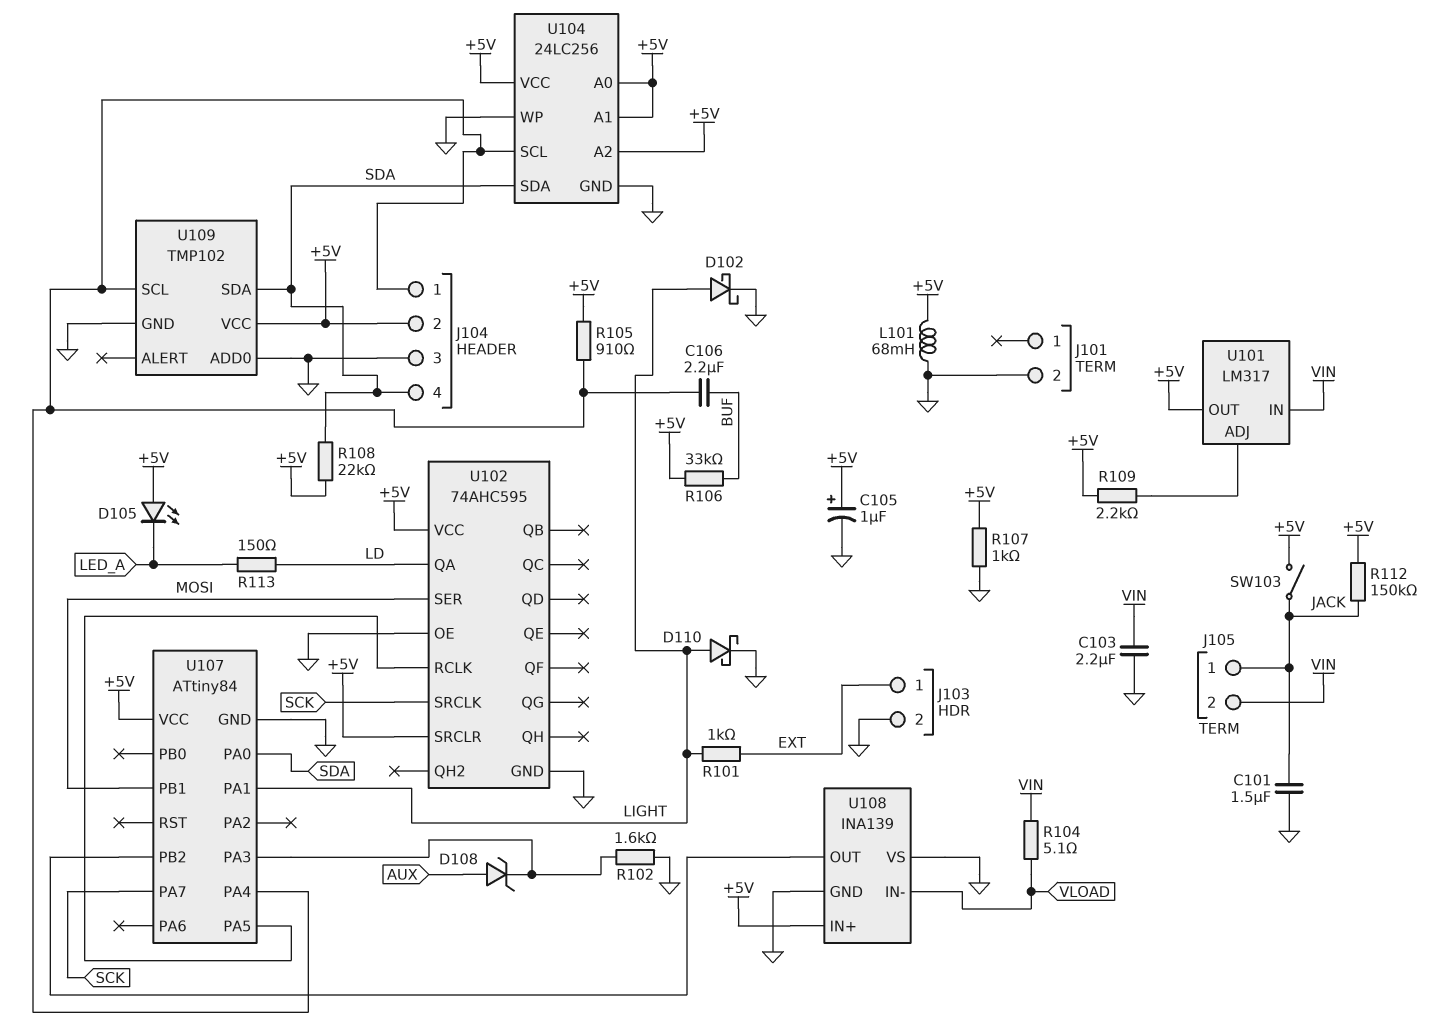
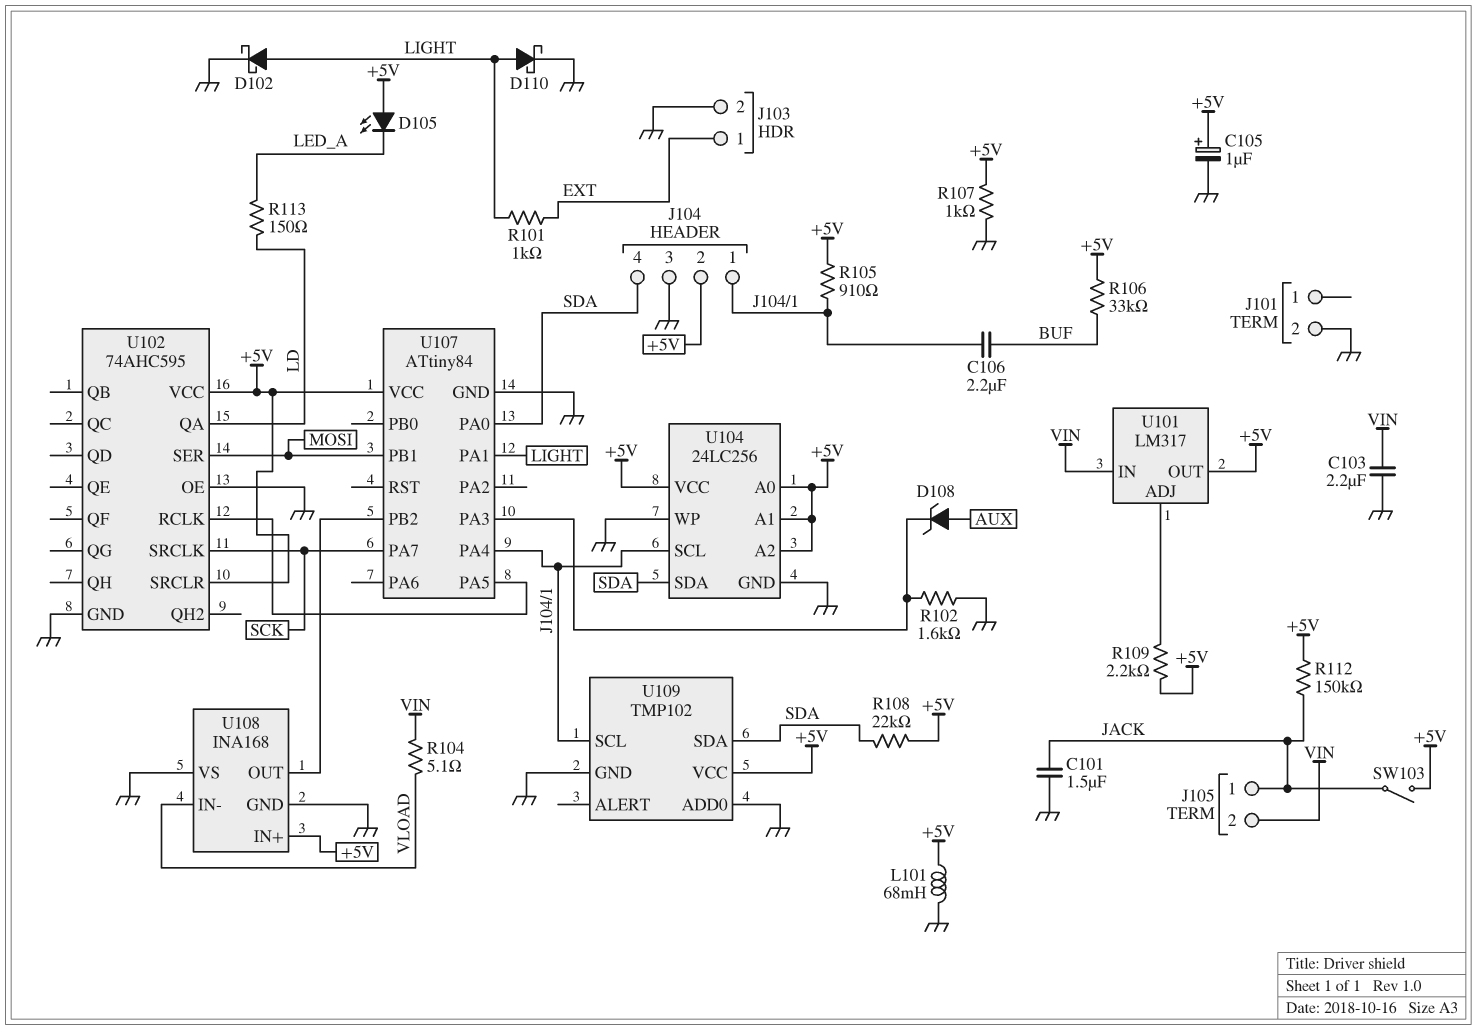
U108: INA139 -> INA168

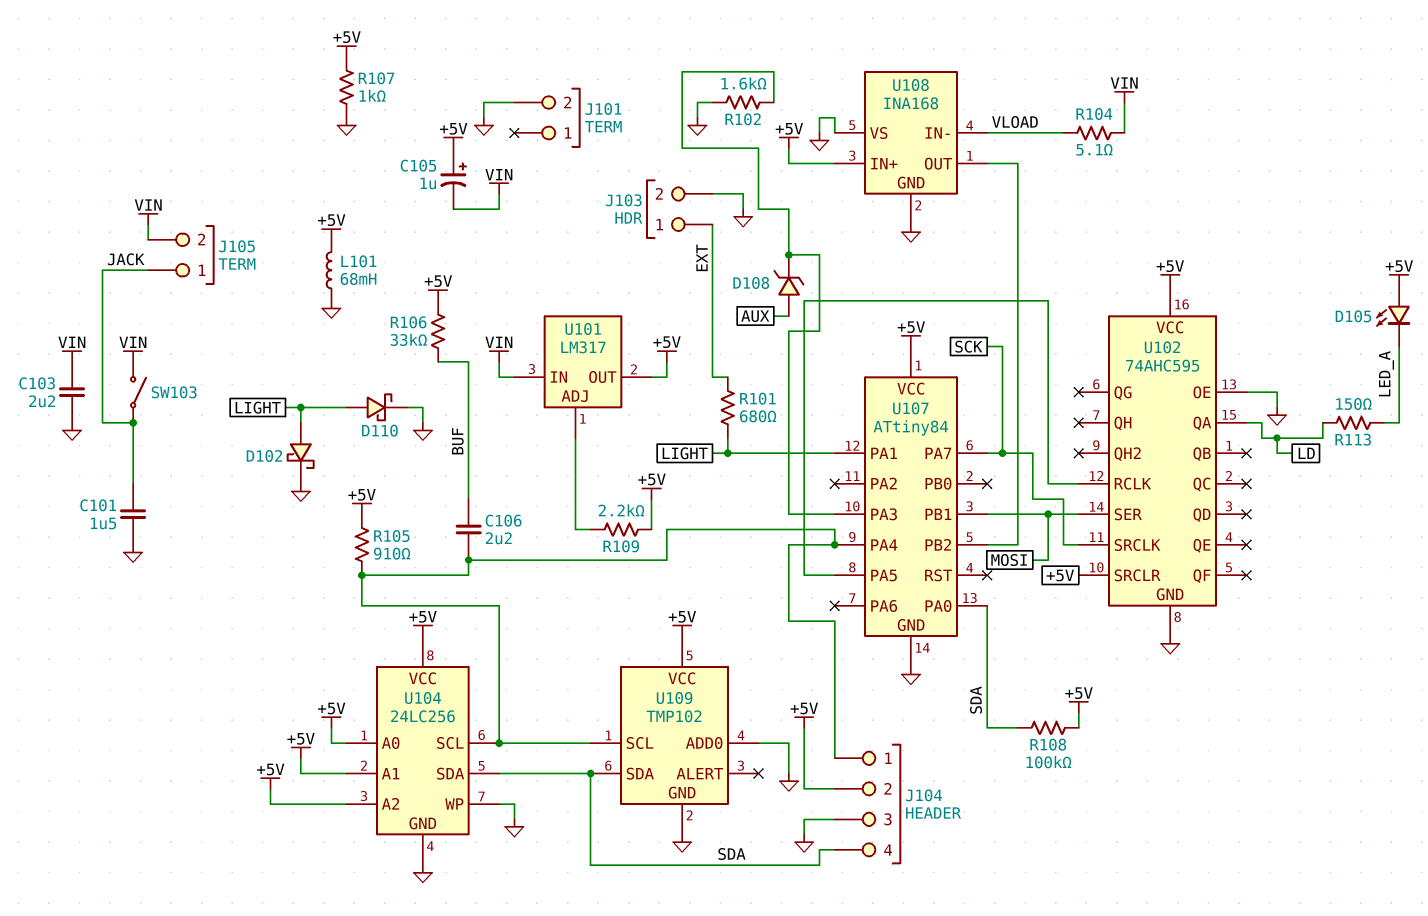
C105: 1uF (plus +5V, minus GND) -> 1uF (plus +5V, minus VIN)
R101: 1k (EXT, LIGHT) -> 680 (EXT, LIGHT)
R108: 22k (+5V, SDA) -> 100k (+5V, SDA)
R112: 150k (+5V, JACK) -> none
SW103: switch (+5V, JACK) -> switch (JACK, VIN)

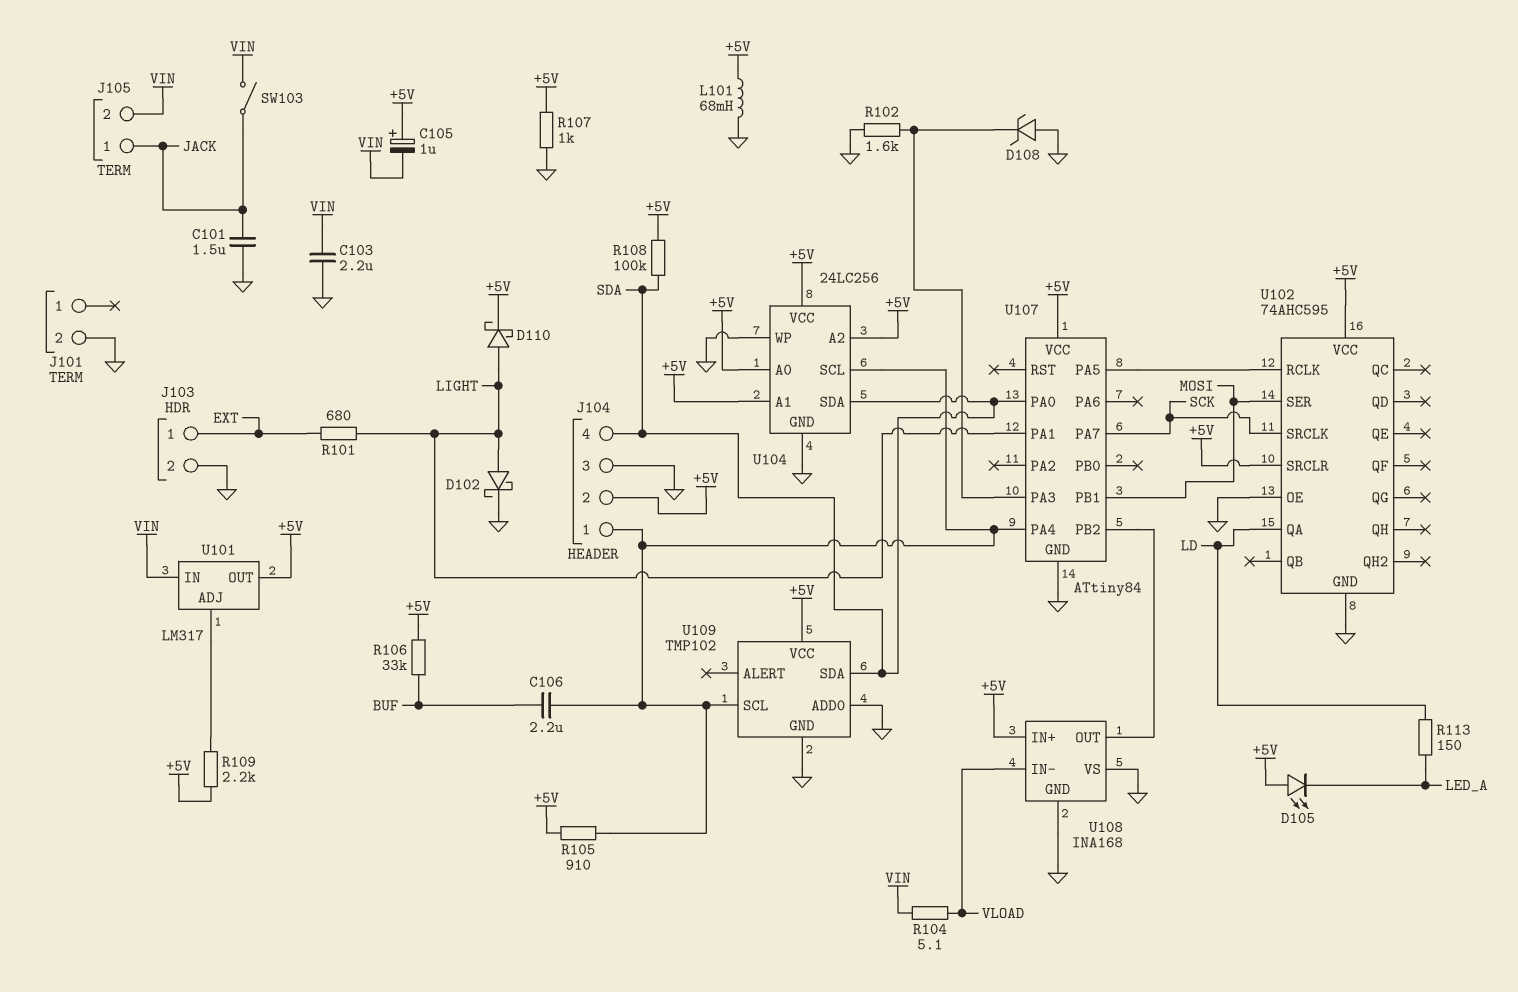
D108: zener (A AUX, K U107/PA3) -> zener (A GND, K U107/PA3)
D110: schottky (A LIGHT, K GND) -> schottky (A LIGHT, K +5V)

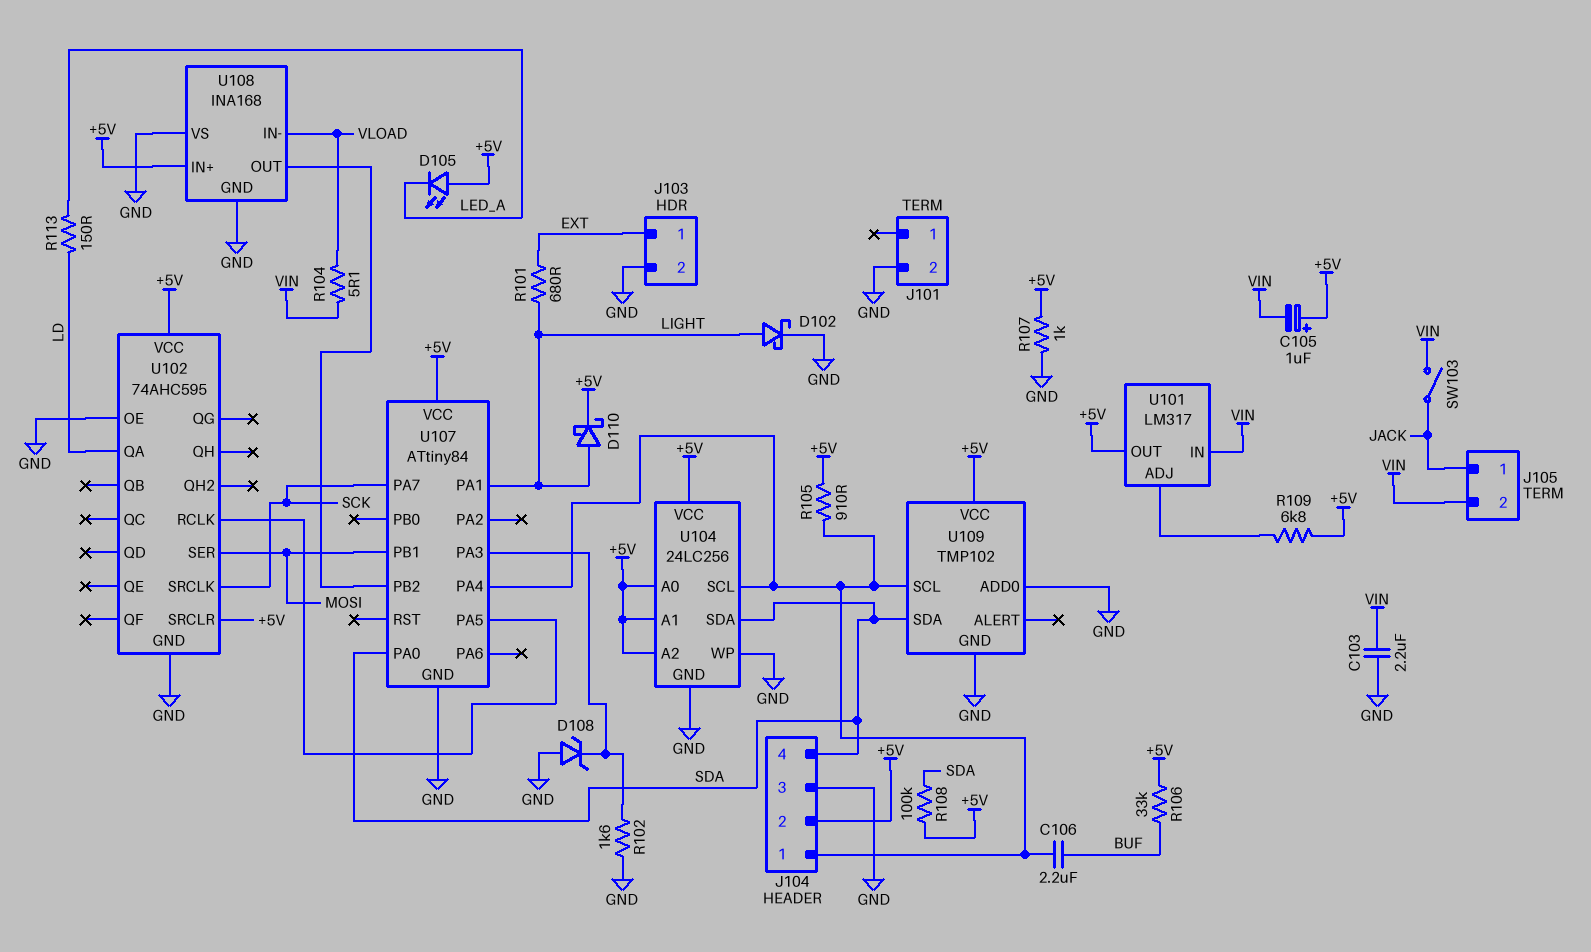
C101: 1.5uF (GND, JACK) -> none
L101: 68mH (+5V, GND) -> none
R109: 2.2k (+5V, U101/ADJ) -> 6.8k (+5V, U101/ADJ)

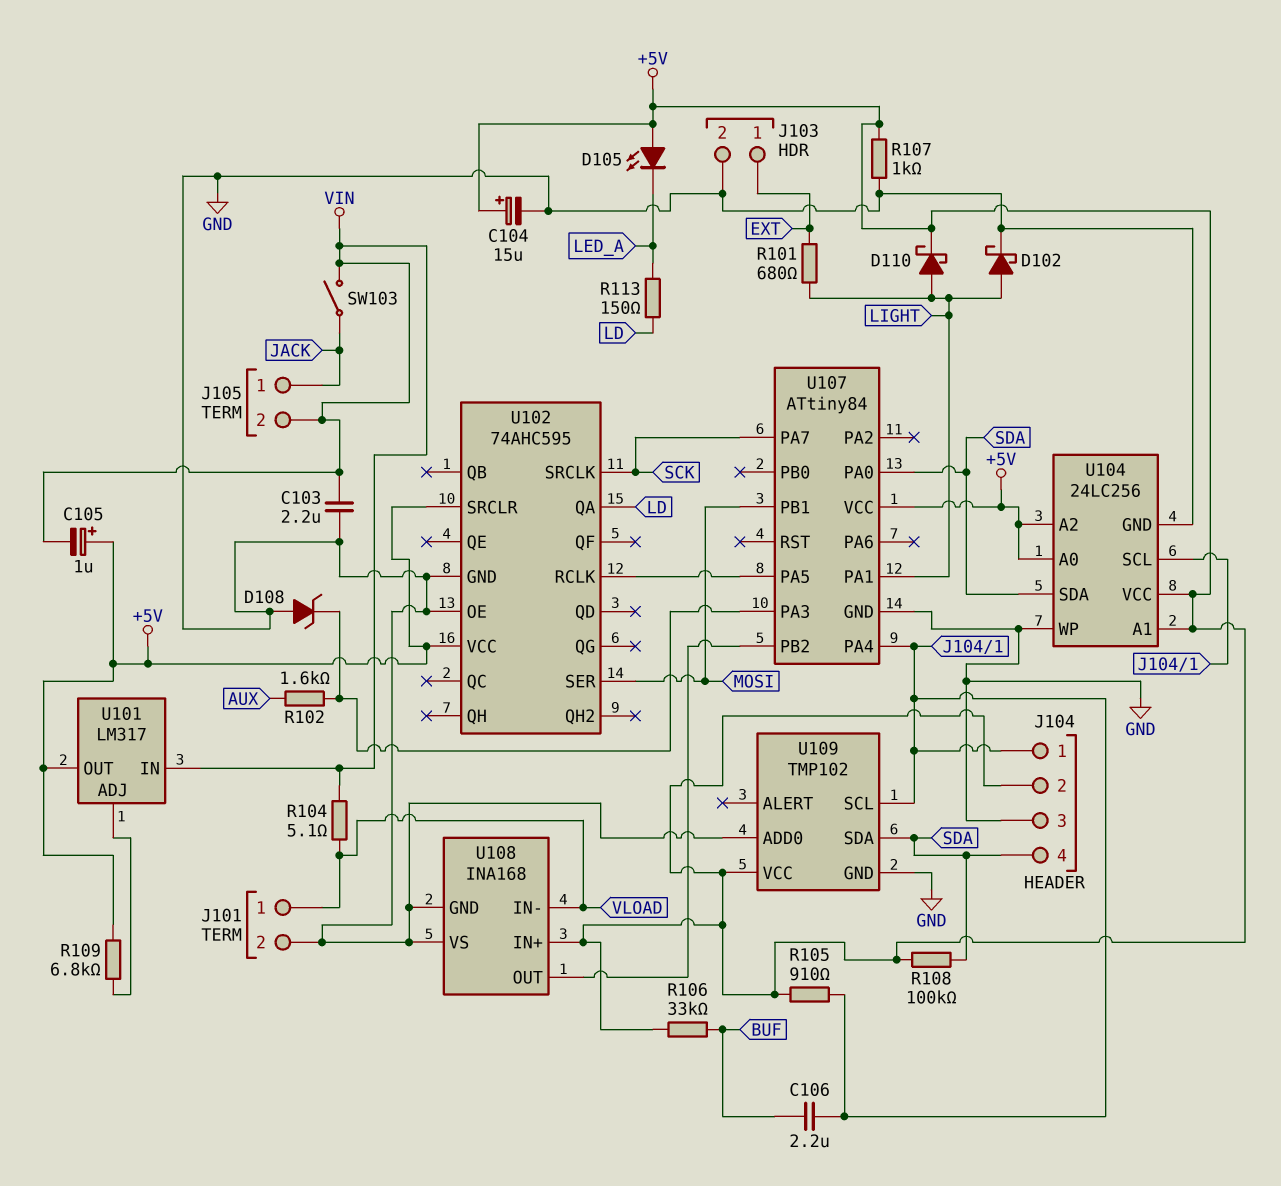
C104: none -> 15uF (plus +5V, minus GND)
J101 pin 1: none -> VLOAD
R102: 1.6k (GND, U107/PA3) -> 1.6k (AUX, U107/PA3)

